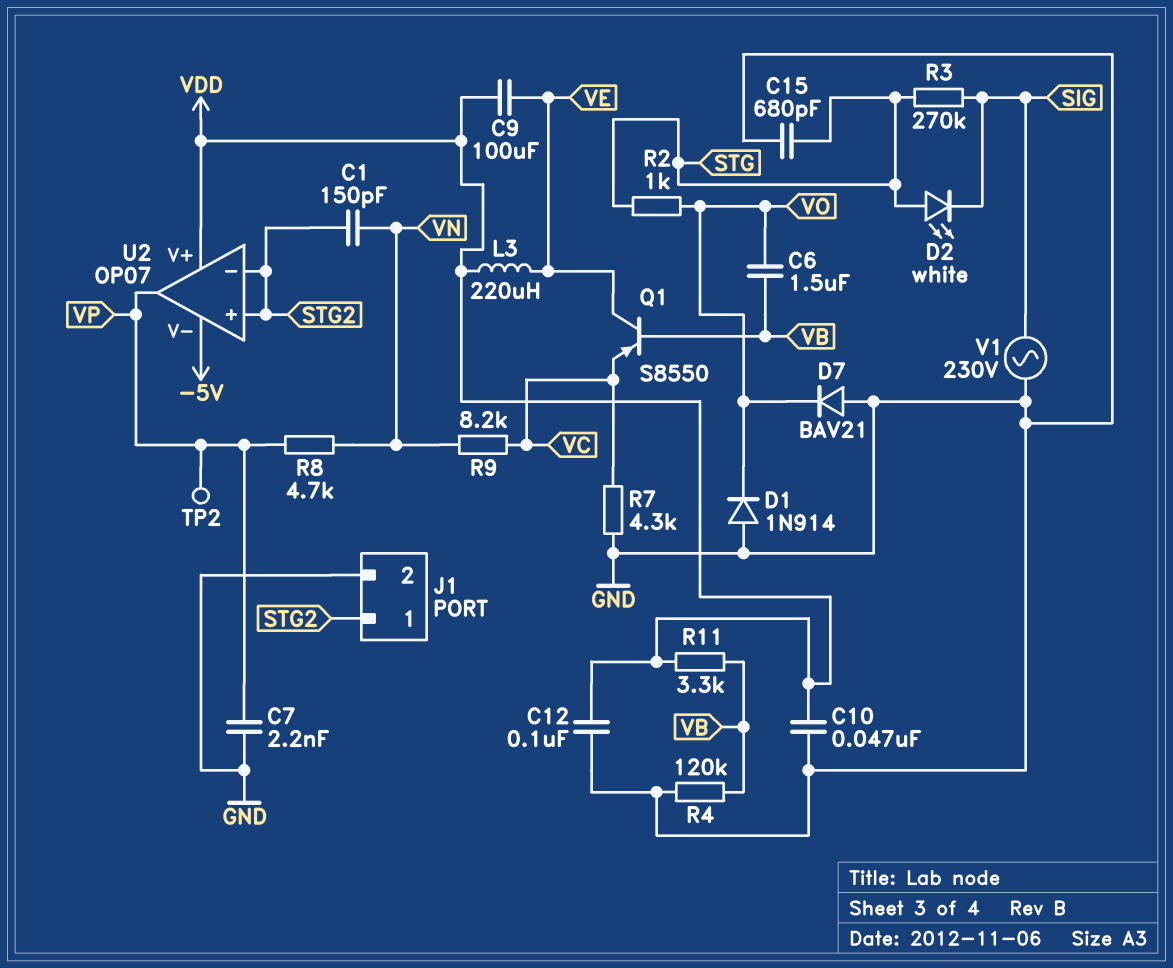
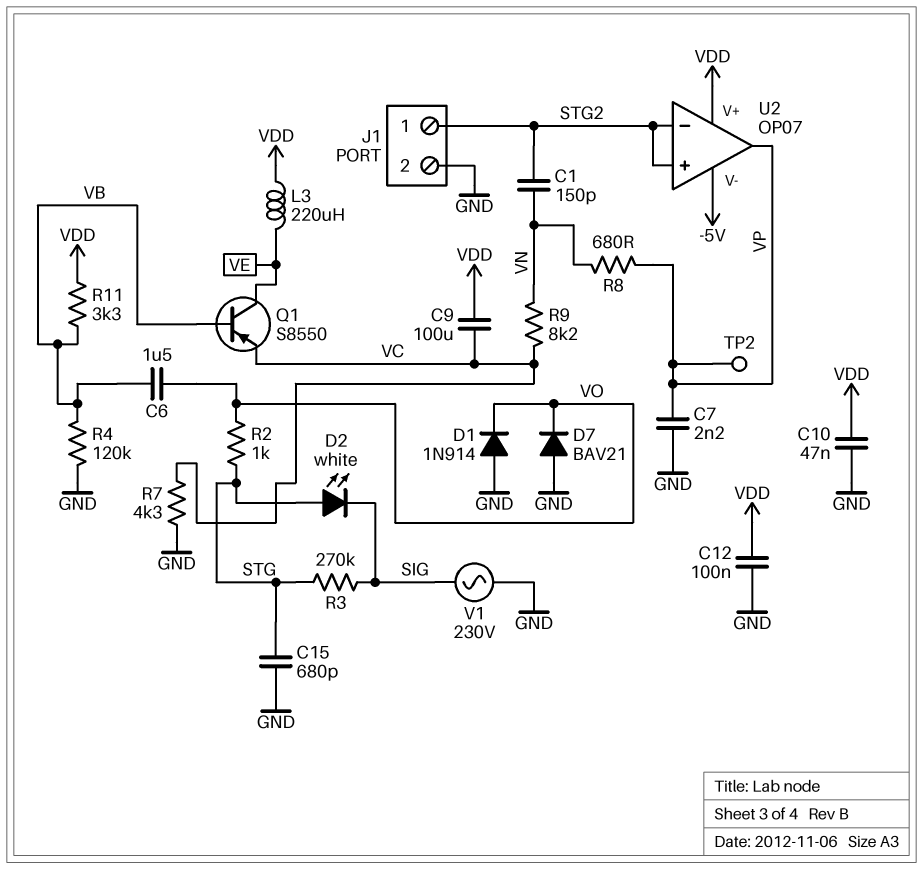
C9: 100uF (VDD, VE) -> 100uF (VC, VDD)
R8: 4.7k (VN, VP) -> 680 (VN, VP)

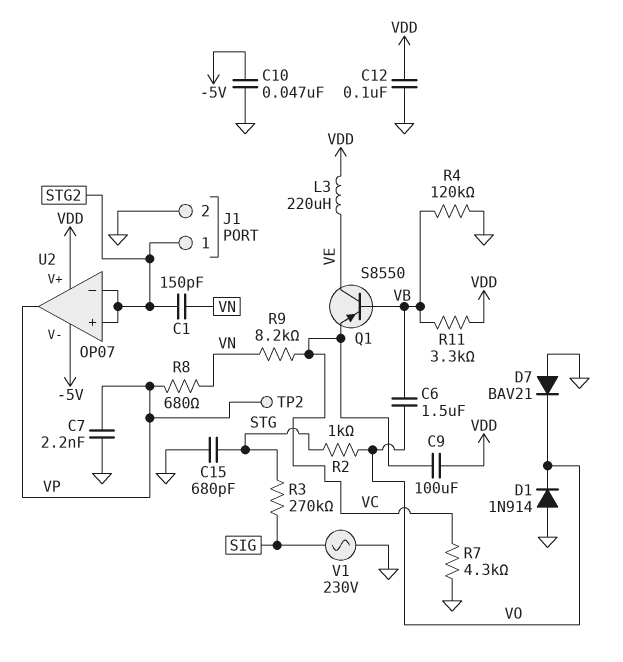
C10: 47nF (GND, VDD) -> 47nF (-5V, GND)
D2: LED white (A STG, K SIG) -> none

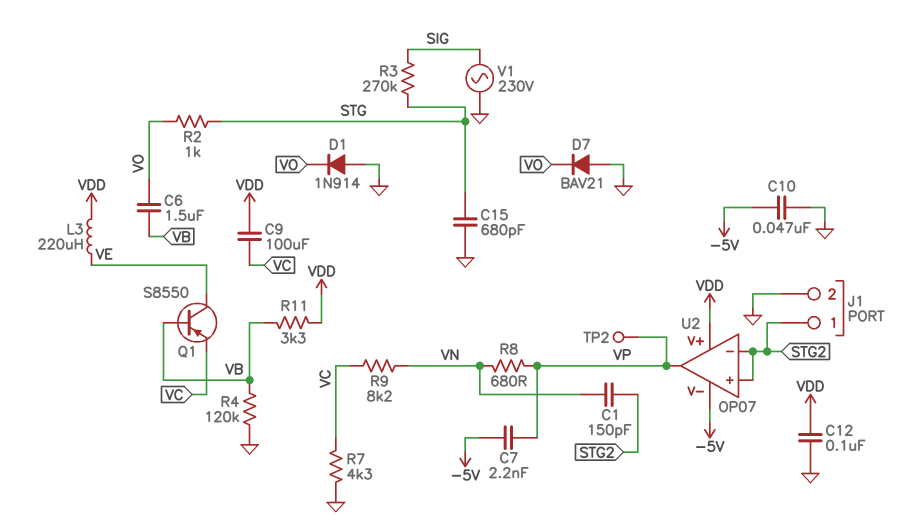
C7: 2.2nF (GND, VP) -> 2.2nF (-5V, VP)

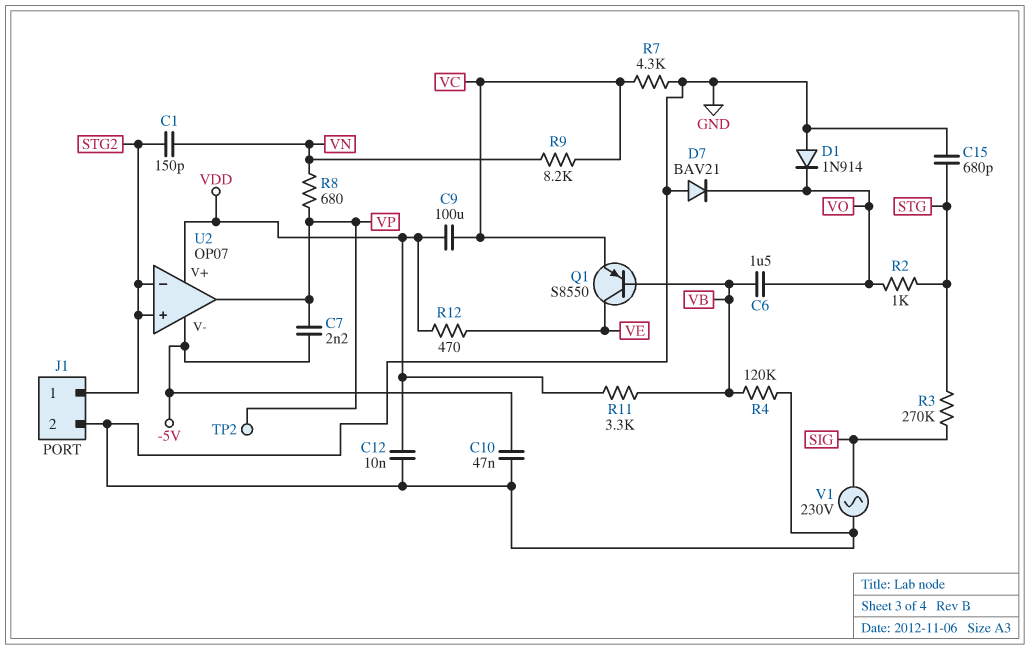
C12: 100nF (GND, VDD) -> 10nF (GND, VDD)
L3: 220uH (VDD, VE) -> none
R12: none -> 470 (VDD, VE)

